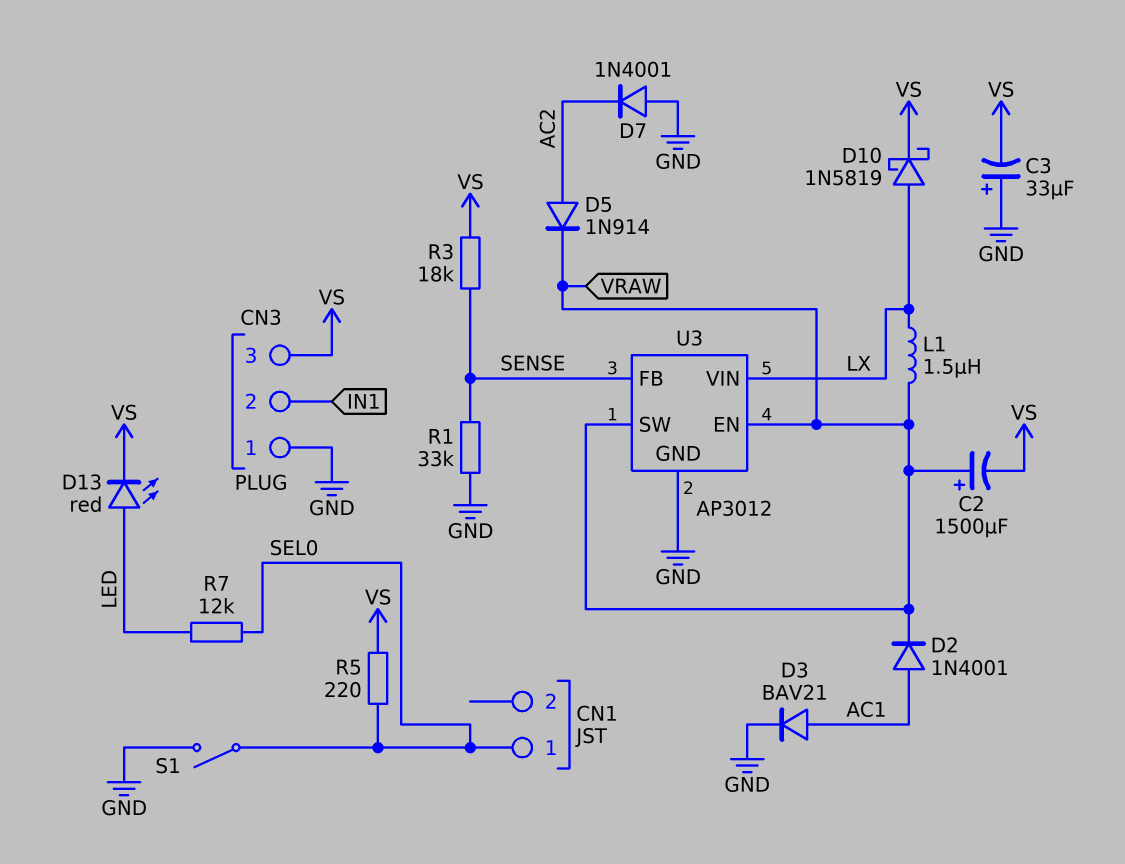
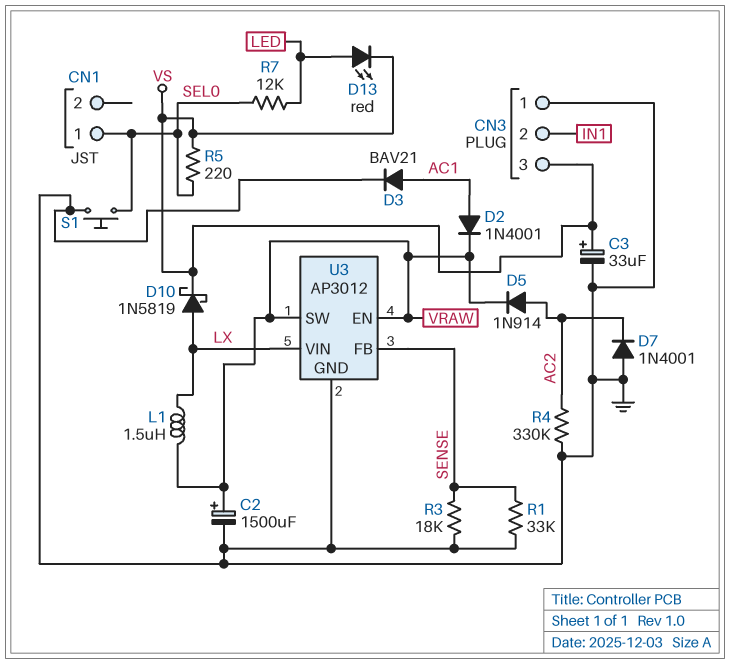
C2: 1500uF (plus VRAW, minus VS) -> 1500uF (plus VRAW, minus GND)
C3: 33uF (plus GND, minus VS) -> 33uF (plus VS, minus GND)
R3: 18k (SENSE, VS) -> 18k (GND, SENSE)
R4: none -> 330k (AC2, GND)
S1: switch (GND, SEL0) -> button (GND, SEL0)

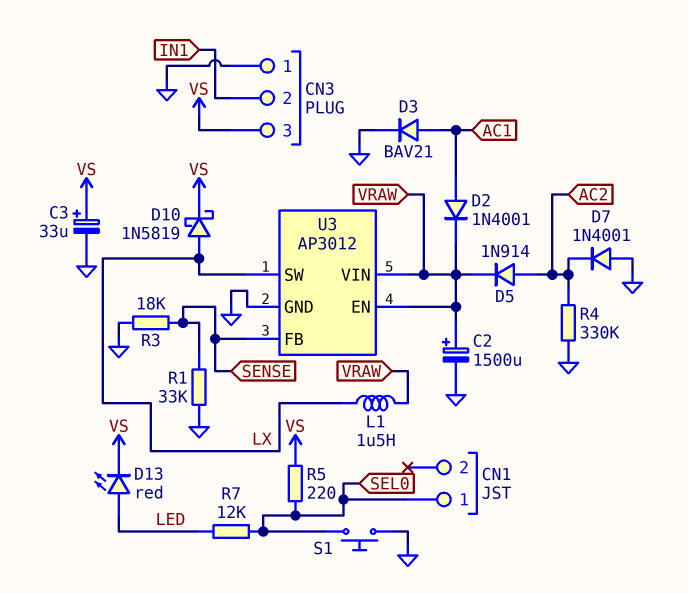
U3 pin SW: VRAW -> LX
U3 pin VIN: LX -> VRAW

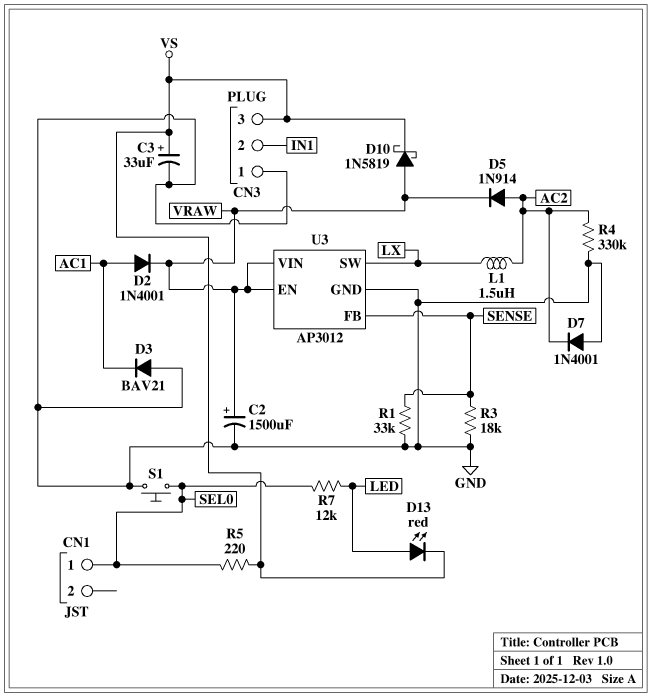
D3: diode BAV21 (A AC1, K GND) -> diode BAV21 (A GND, K AC1)
D10: schottky 1N5819 (A LX, K VS) -> schottky 1N5819 (A VRAW, K VS)
L1: 1.5uH (LX, VRAW) -> 1.5uH (AC2, LX)

